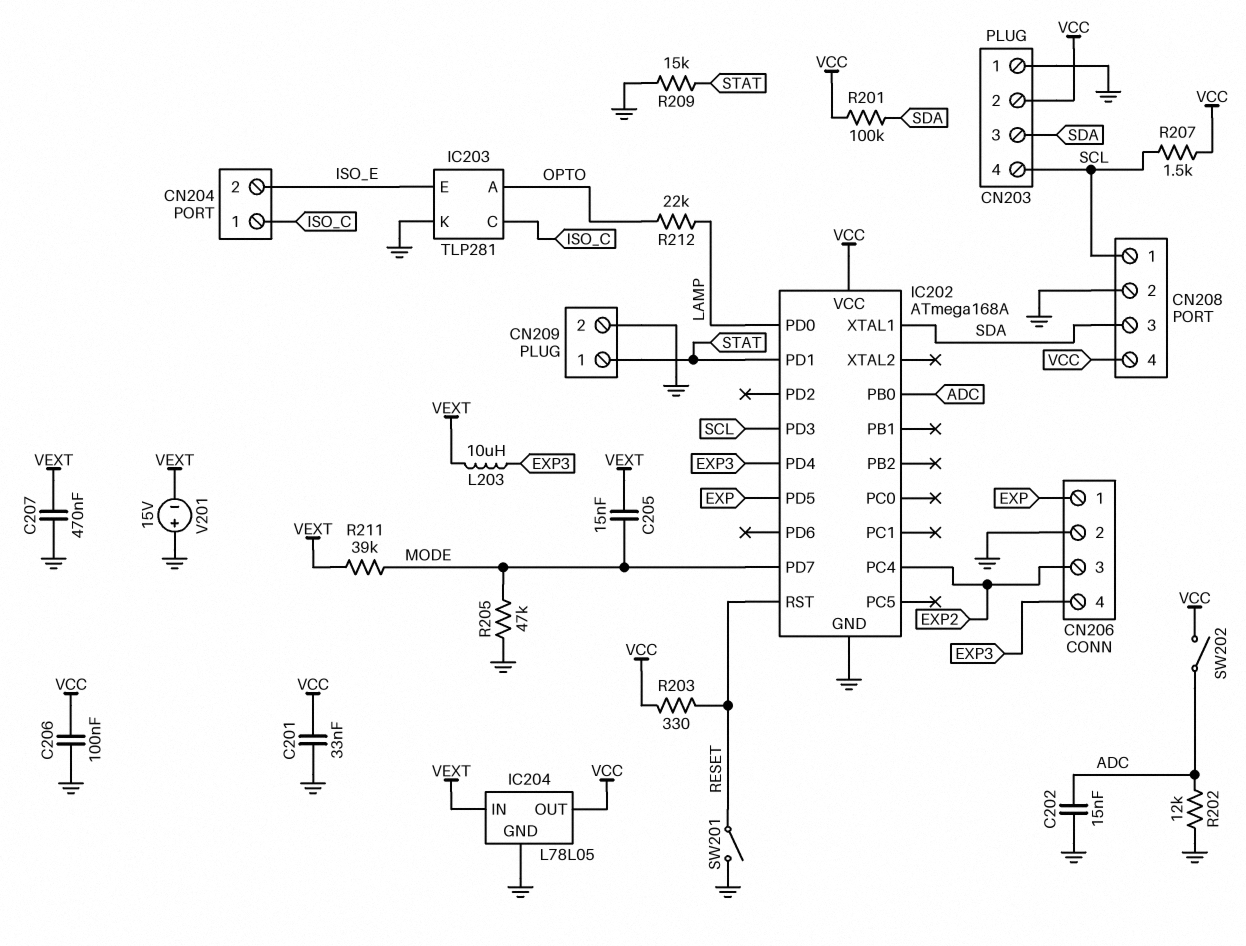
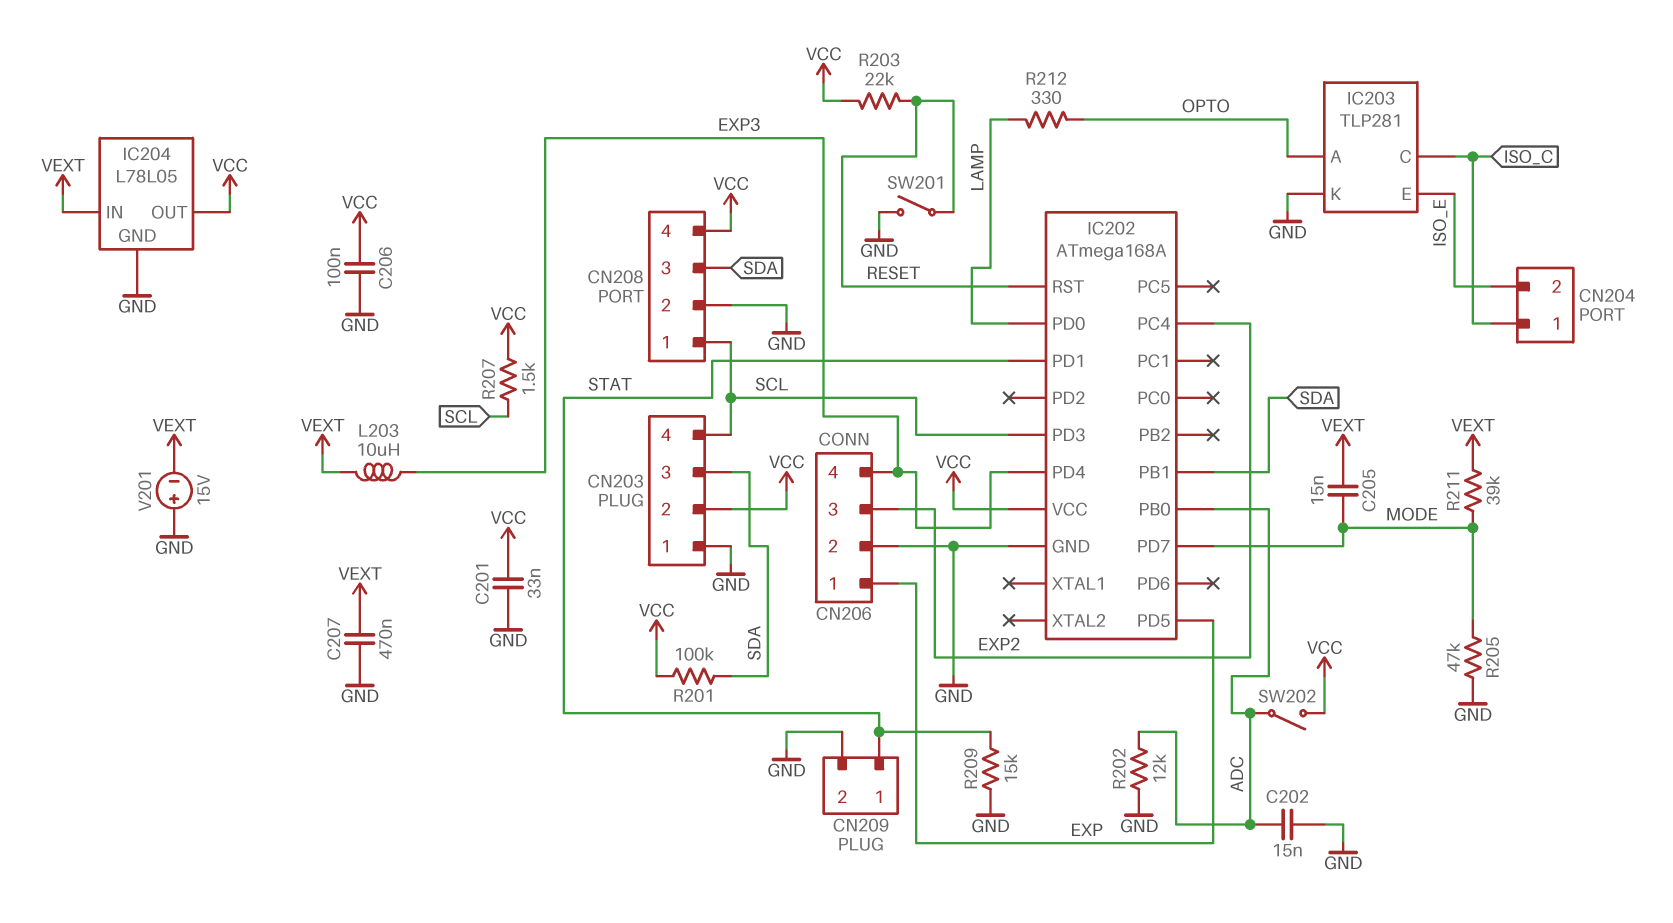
IC202 pin PB1: none -> SDA
IC202 pin XTAL1: SDA -> none
R203: 330 (RESET, VCC) -> 22k (RESET, VCC)
R212: 22k (LAMP, OPTO) -> 330 (LAMP, OPTO)

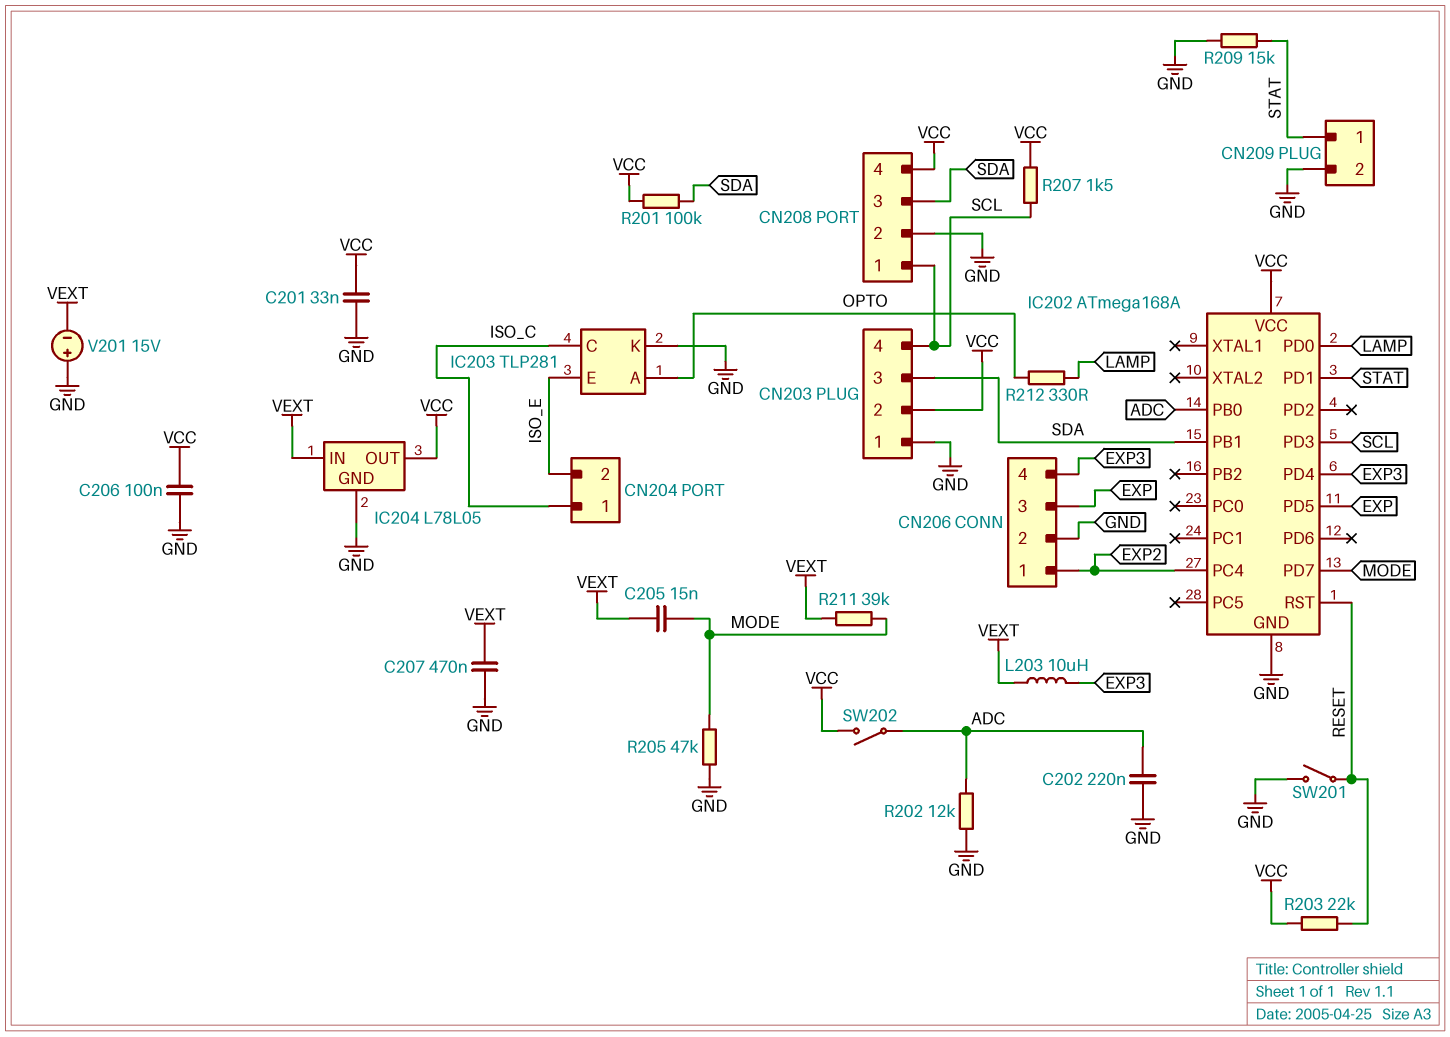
C202: 15nF (ADC, GND) -> 220nF (ADC, GND)
CN206 pin 1: EXP -> EXP2
CN206 pin 3: EXP2 -> EXP

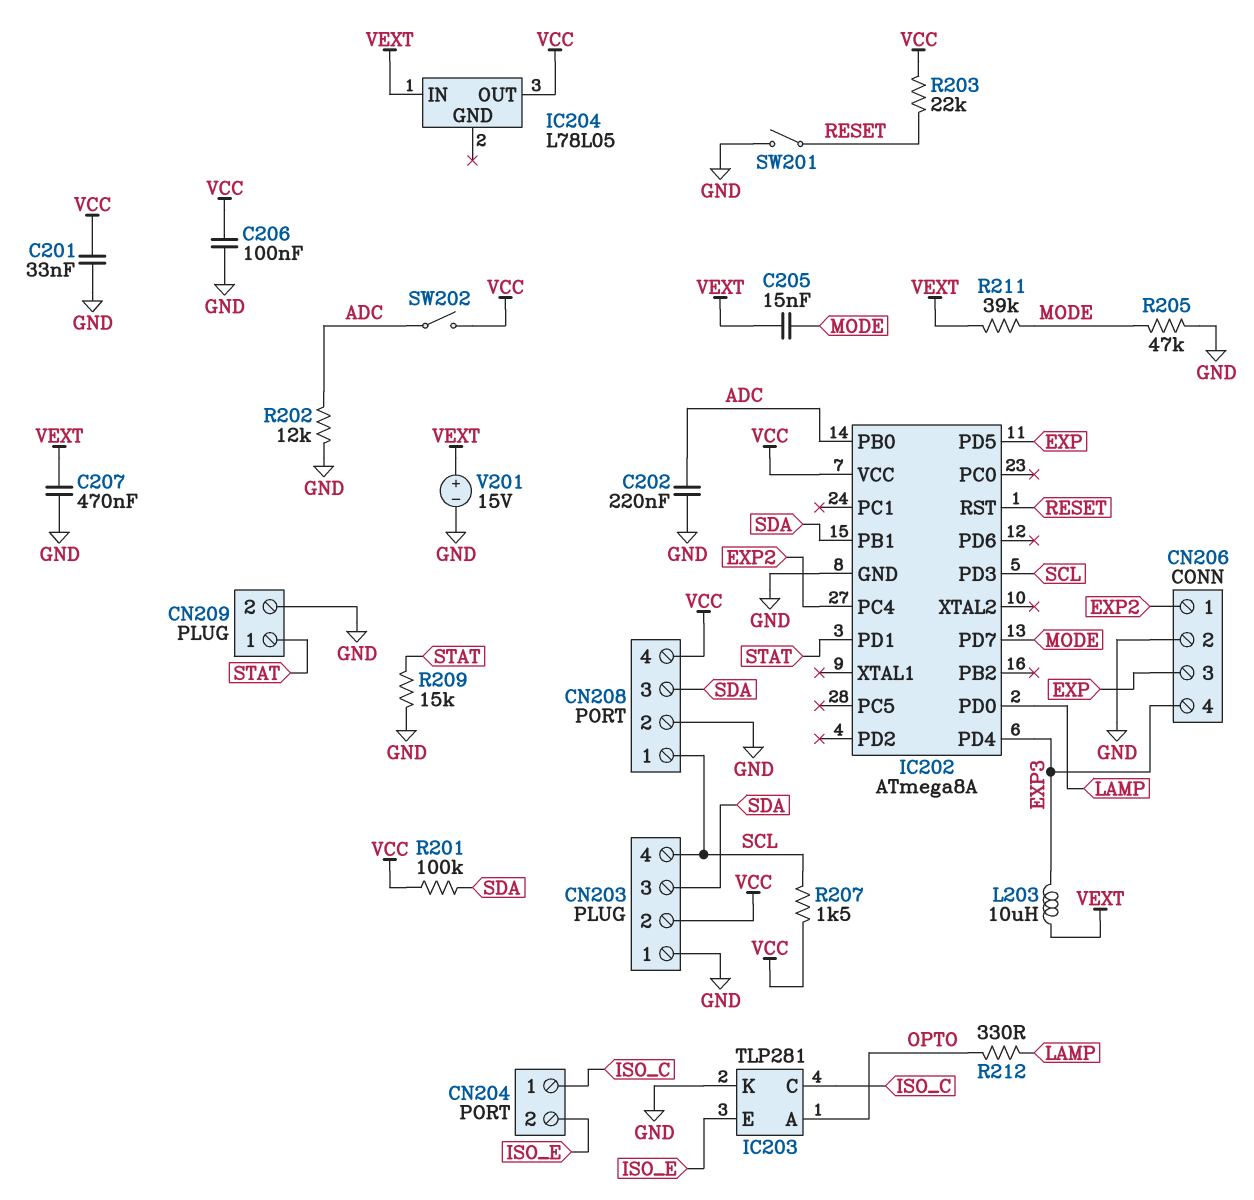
IC202: ATmega168A -> ATmega8A
IC204 pin GND: GND -> none
V201: 15V (plus GND, minus VEXT) -> 15V (plus VEXT, minus GND)

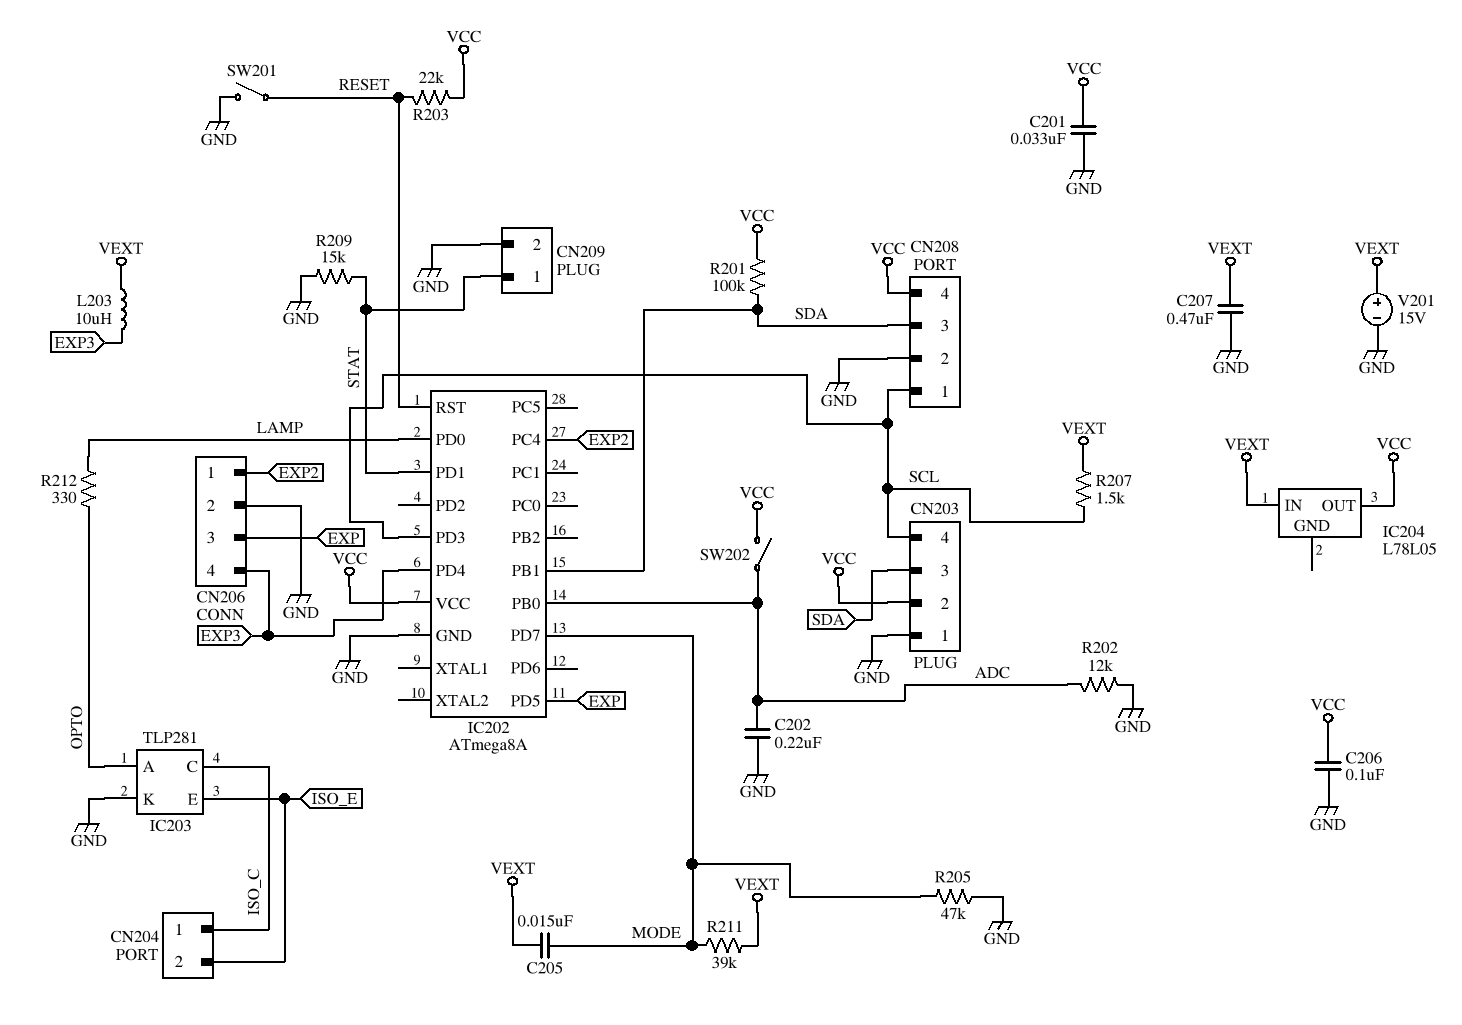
R207: 1.5k (SCL, VCC) -> 1.5k (SCL, VEXT)

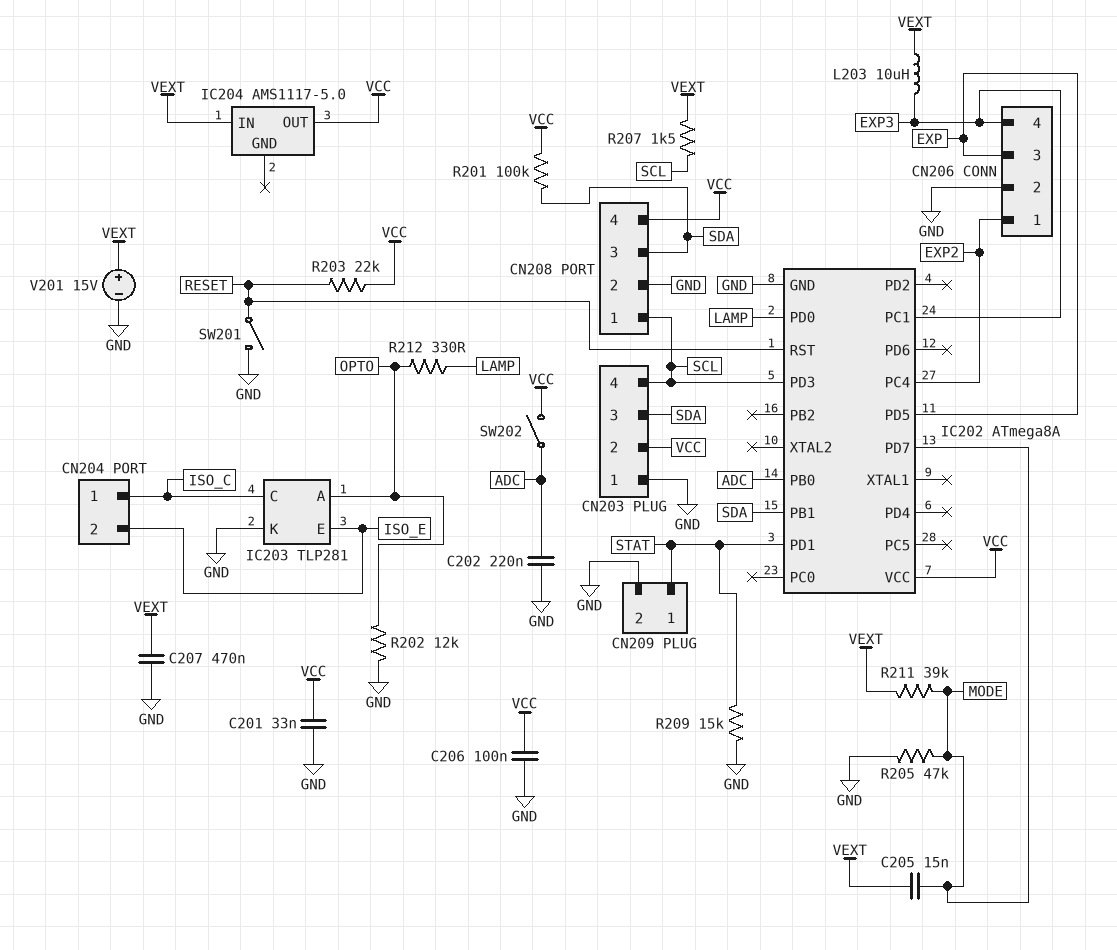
IC202 pin PC1: none -> EXP3
IC202 pin PD4: EXP3 -> none
IC204: L78L05 -> AMS1117-5.0
R202: 12k (ADC, GND) -> 12k (GND, OPTO)

